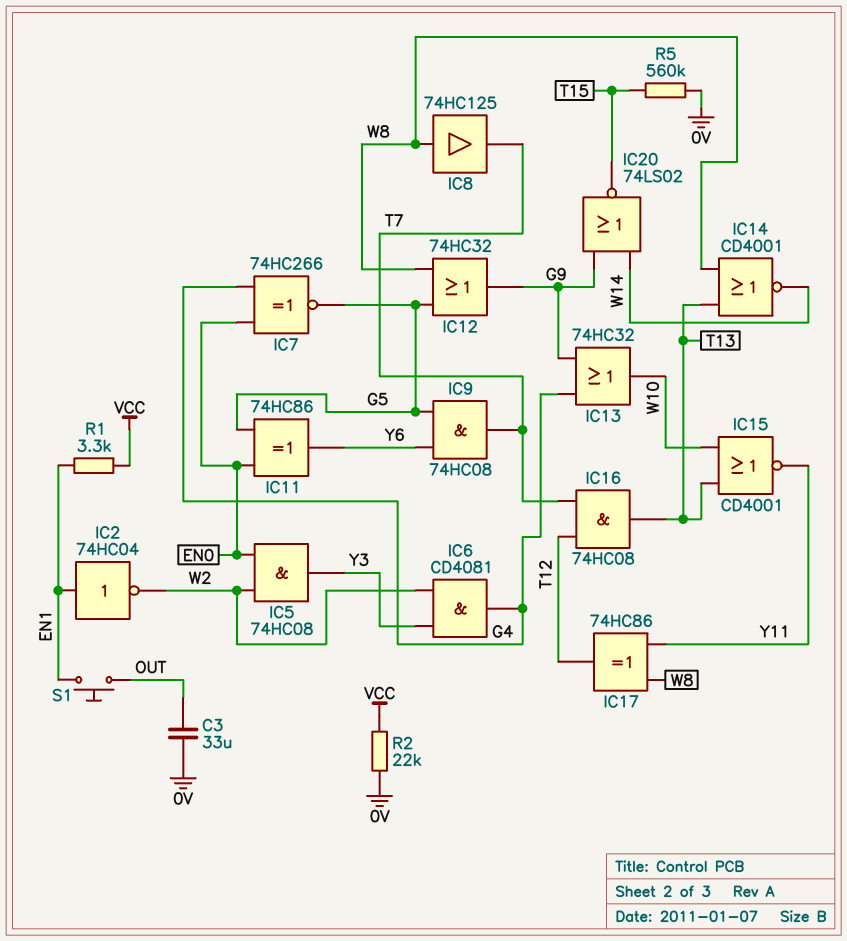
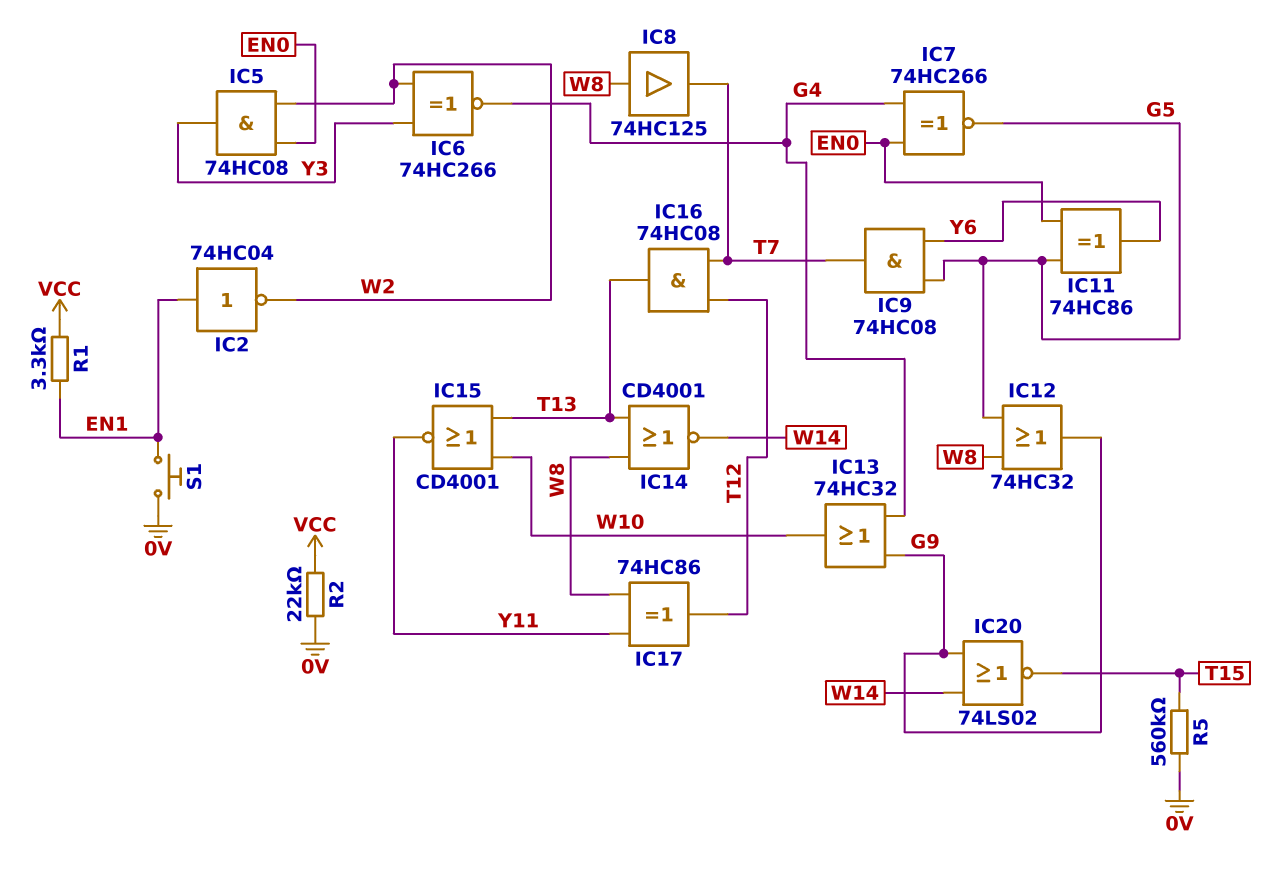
C3: 33uF (0V, OUT) -> none
IC6: AND CD4081 (in W2, in Y3, out G4) -> XNOR 74HC266 (in W2, in Y3, out G4)
S1: button (EN1, OUT) -> button (0V, EN1)

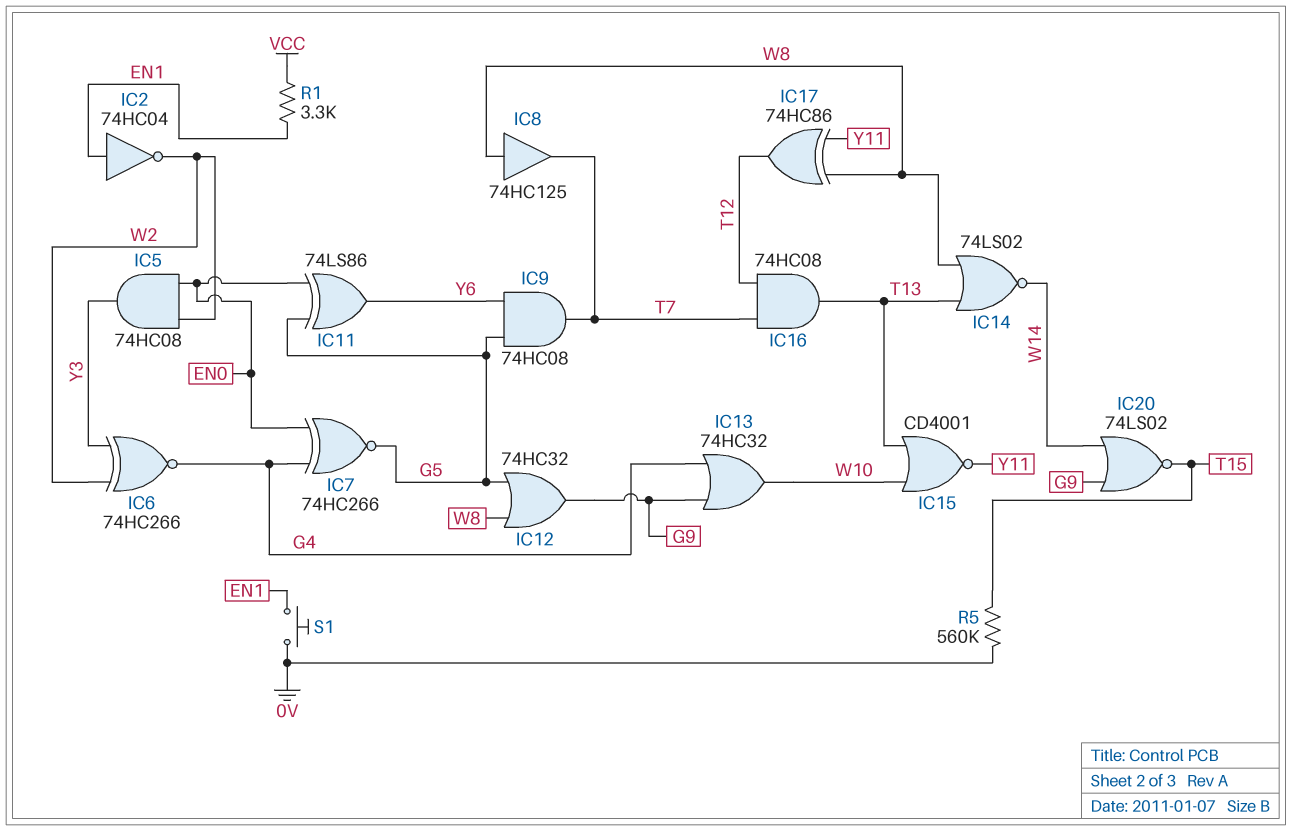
IC11: XOR 74HC86 (in EN0, in G5, out Y6) -> XOR 74LS86 (in EN0, in G5, out Y6)
IC14: NOR CD4001 (in T13, in W8, out W14) -> NOR 74LS02 (in T13, in W8, out W14)
R2: 22k (0V, VCC) -> none

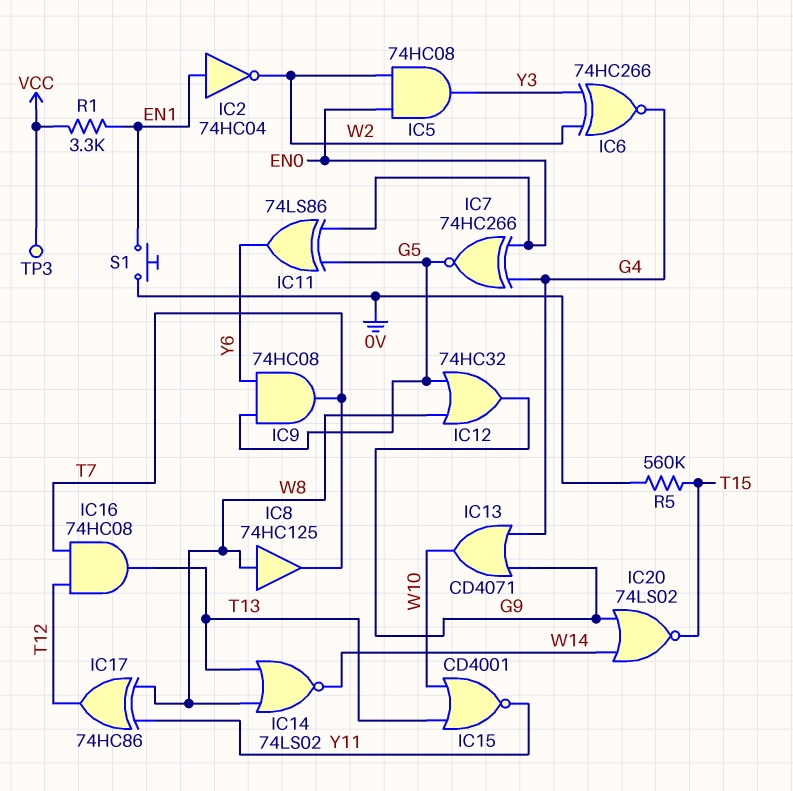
IC13: OR 74HC32 (in G4, in G9, out W10) -> OR CD4071 (in G4, in G9, out W10)
TP3: none -> test point (VCC)

